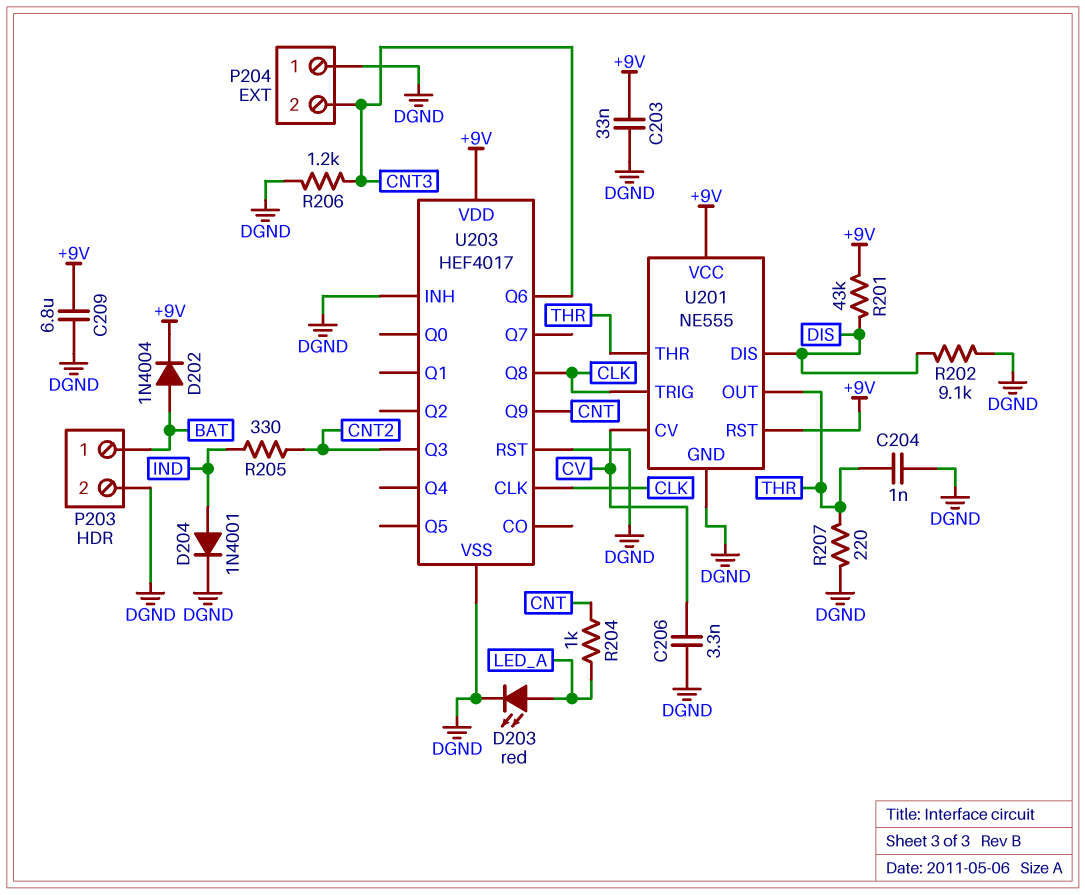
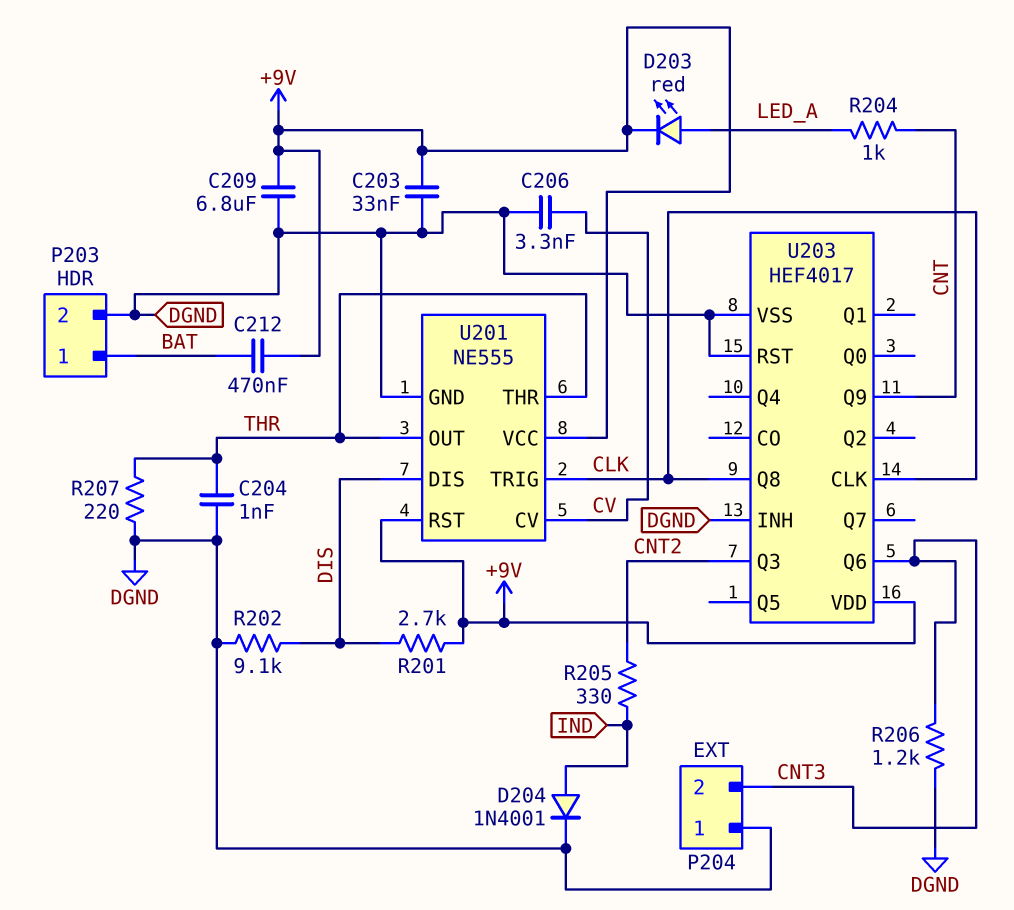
C212: none -> 470nF (+9V, BAT)
D202: diode 1N4004 (A BAT, K +9V) -> none
D203: LED red (A LED_A, K DGND) -> LED red (A LED_A, K +9V)
R201: 43k (+9V, DIS) -> 2.7k (+9V, DIS)

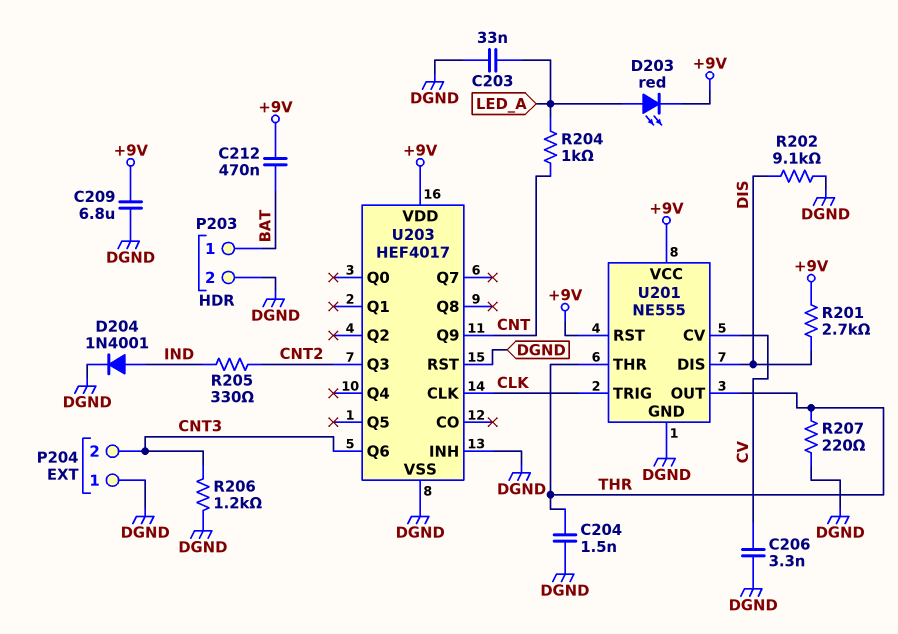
C203: 33nF (+9V, DGND) -> 33nF (DGND, LED_A)
C204: 1nF (DGND, THR) -> 1.5nF (DGND, THR)
U203 pin Q8: CLK -> none

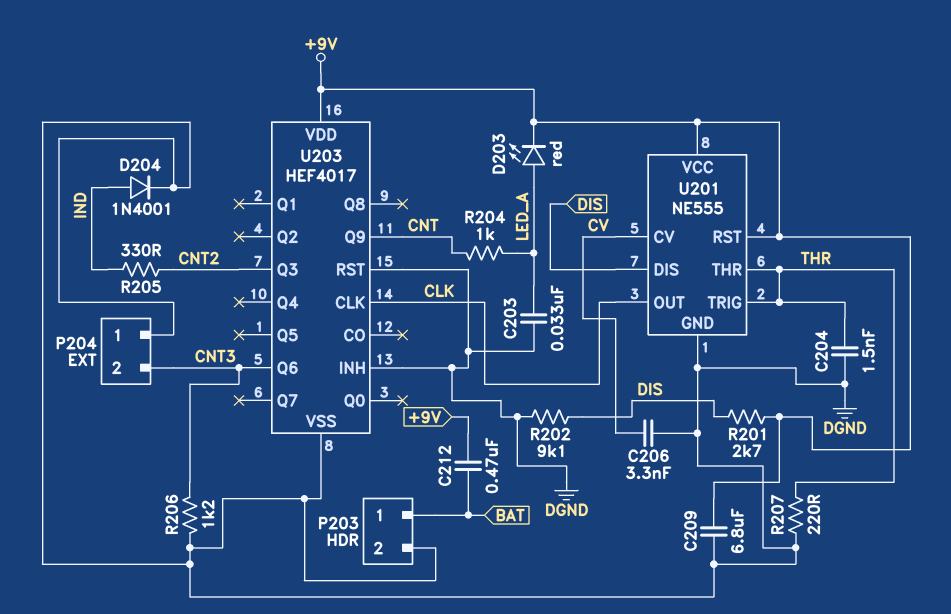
U201 pin OUT: THR -> CLK
U201 pin TRIG: CLK -> THR

